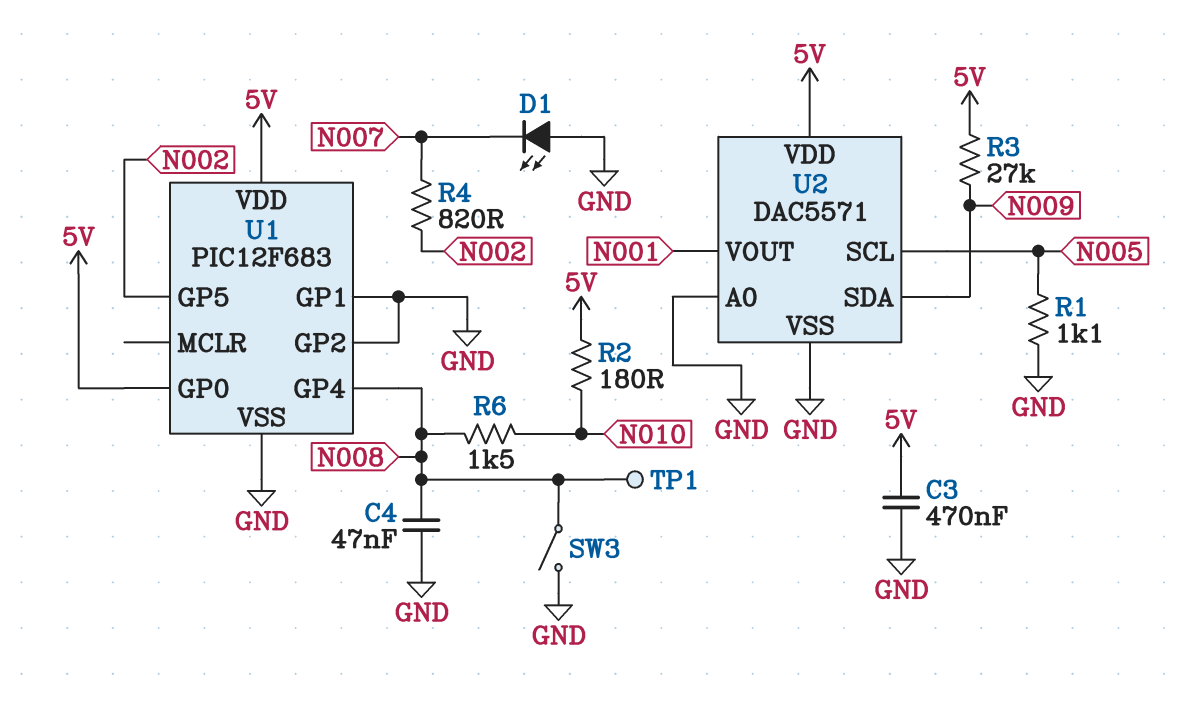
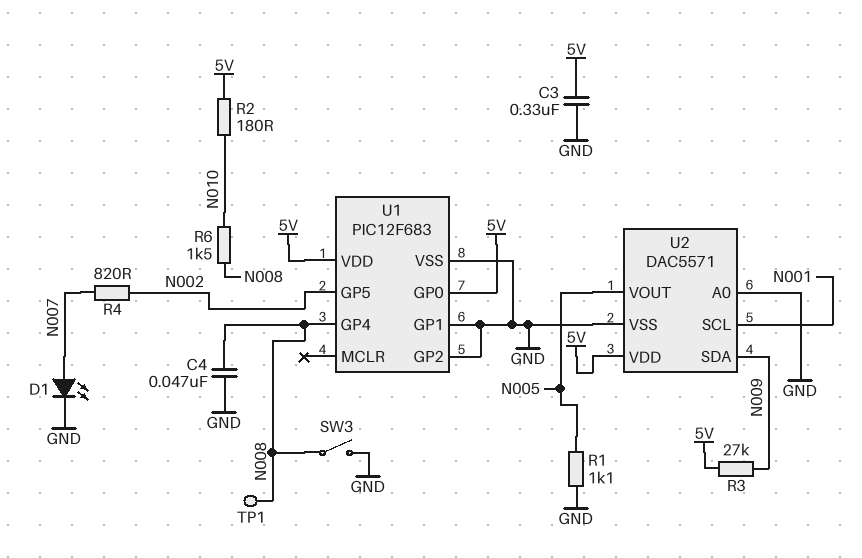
C3: 470nF (5V, GND) -> 330nF (5V, GND)
D1: LED (A GND, K N007) -> LED (A N007, K GND)
U2 pin SCL: N005 -> N001
U2 pin VOUT: N001 -> N005

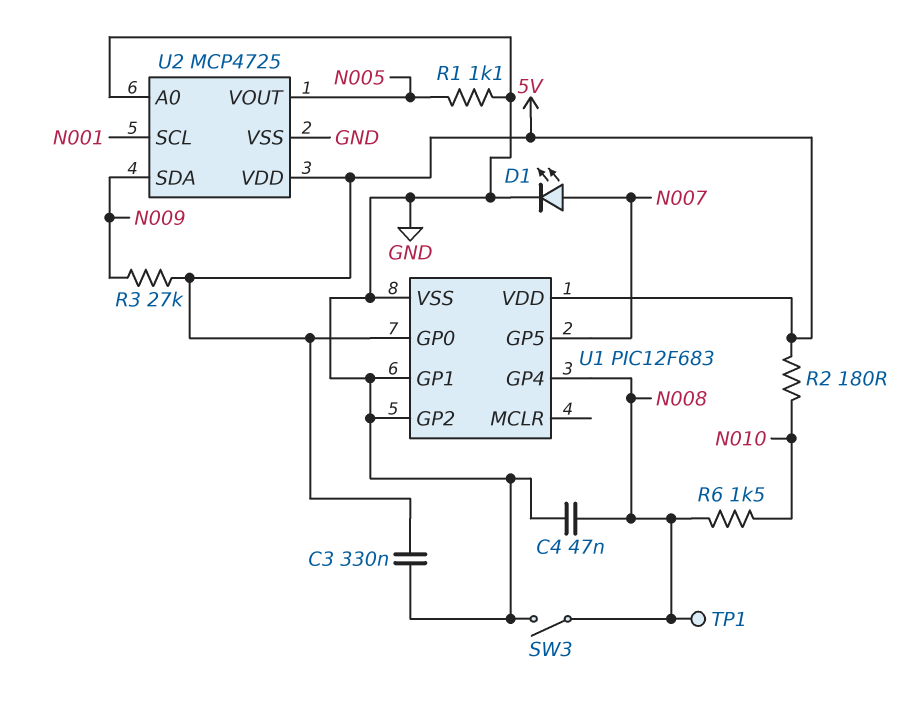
R4: 820 (N002, N007) -> none
U1 pin GP5: N002 -> N007
U2: DAC5571 -> MCP4725

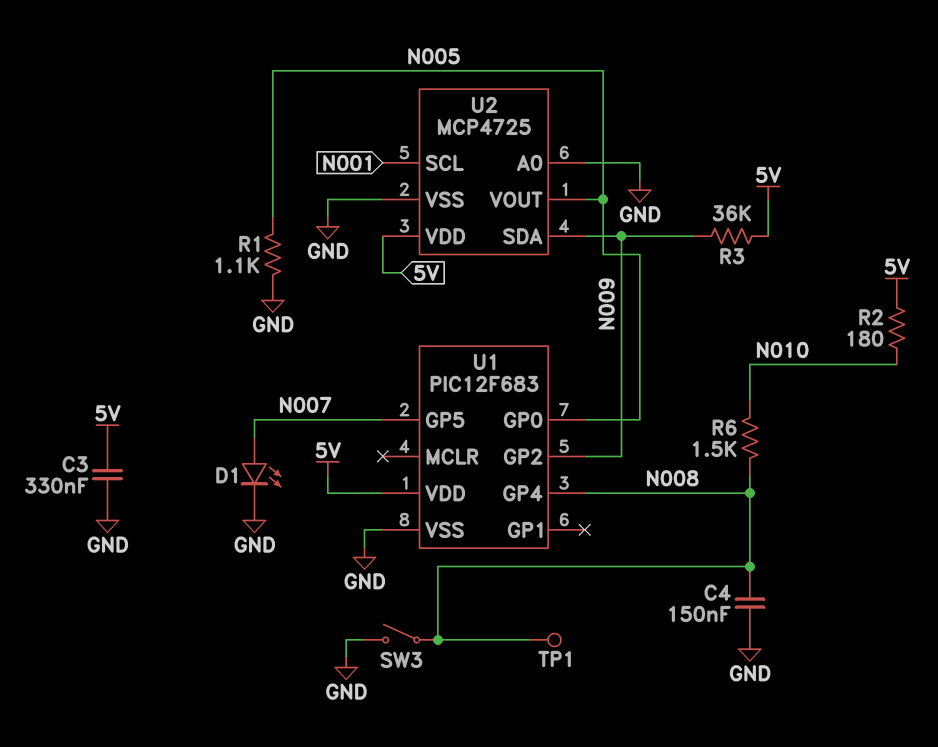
C4: 47nF (GND, N008) -> 150nF (GND, N008)
R3: 27k (5V, N009) -> 36k (5V, N009)
U1 pin GP0: 5V -> N005
U1 pin GP1: GND -> none
U1 pin GP2: GND -> N009

